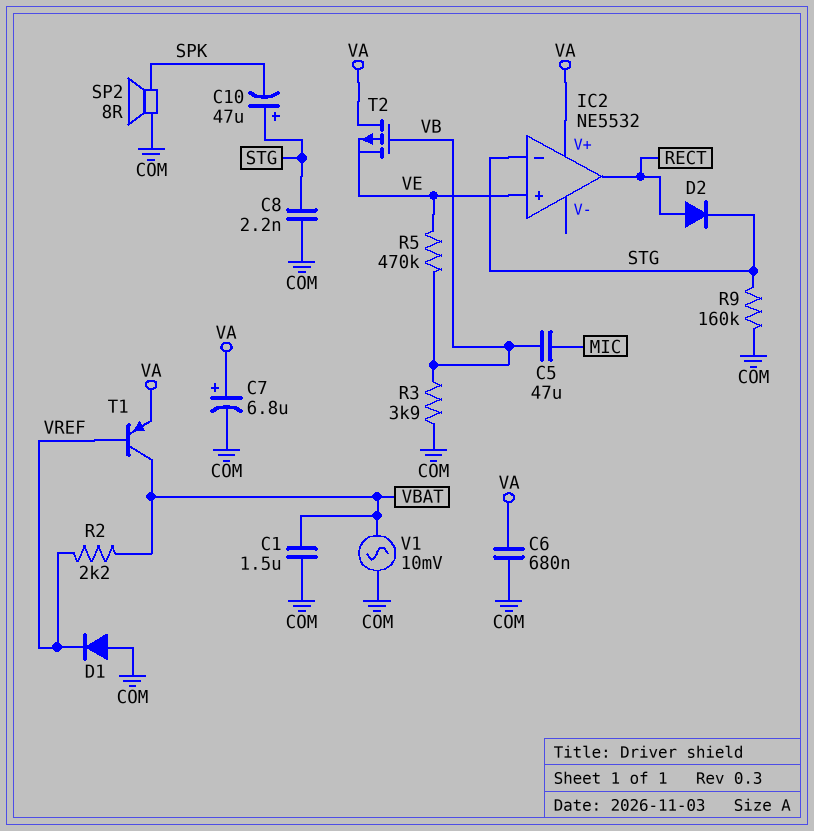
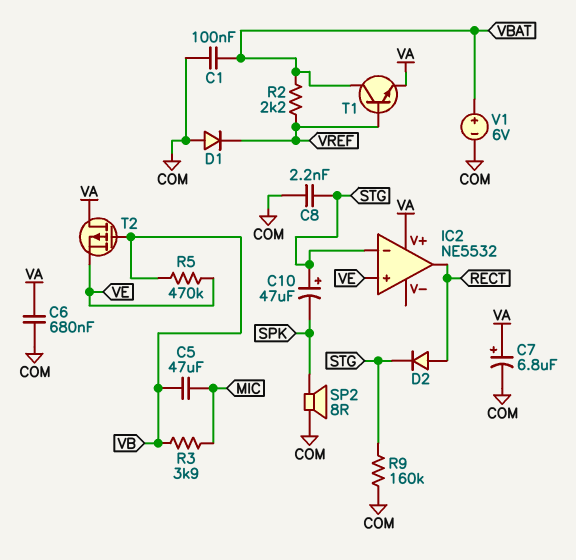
C1: 1.5uF (COM, VBAT) -> 100nF (COM, VBAT)
R3: 3.9k (COM, VB) -> 3.9k (MIC, VB)
T1: PNP (B VREF, C VBAT, E VA) -> NPN (B VREF, C VBAT, E VA)
V1: AC 10mV (COM, VBAT) -> 6V (plus VBAT, minus COM)

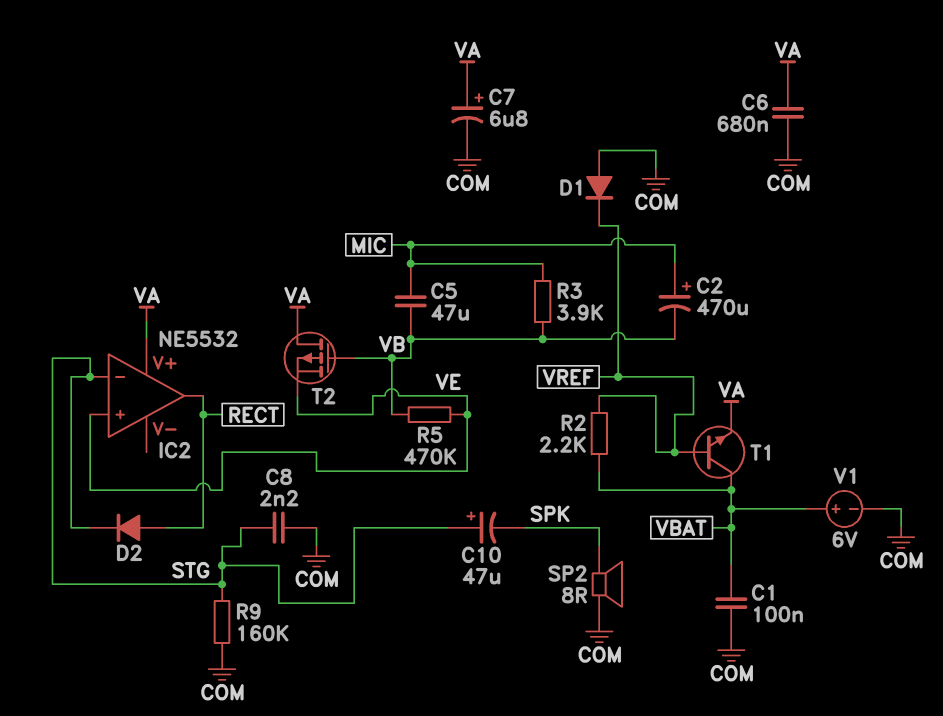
C2: none -> 470uF (plus MIC, minus VB)

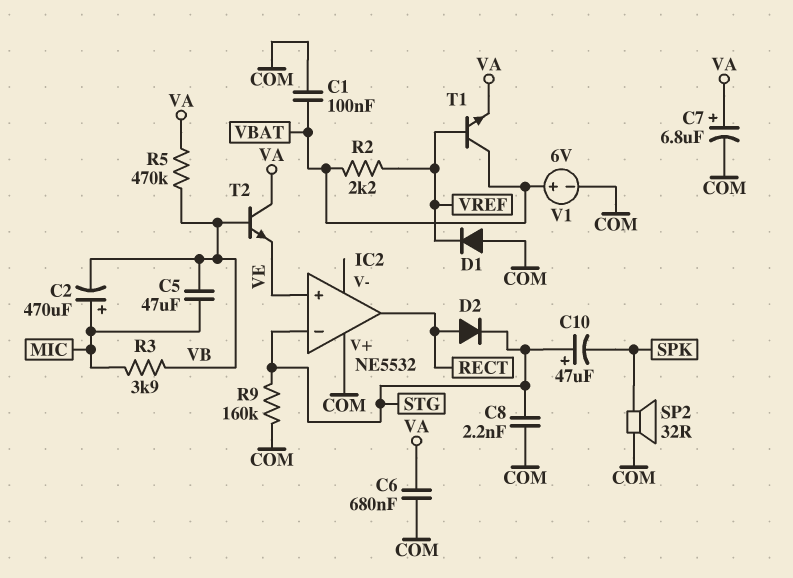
IC2 pin V+: VA -> COM
R5: 470k (VB, VE) -> 470k (VA, VB)
SP2: speaker 8R (COM, SPK) -> speaker 32R (COM, SPK)
T2: PMOS (G VB, D VA, S VE) -> NPN (B VB, C VA, E VE)

